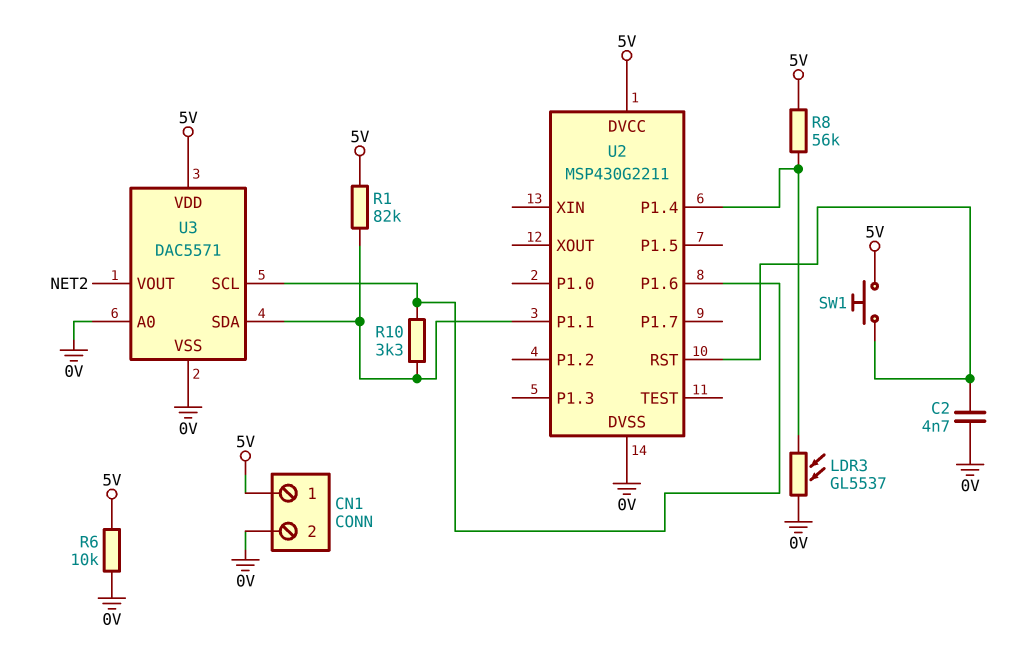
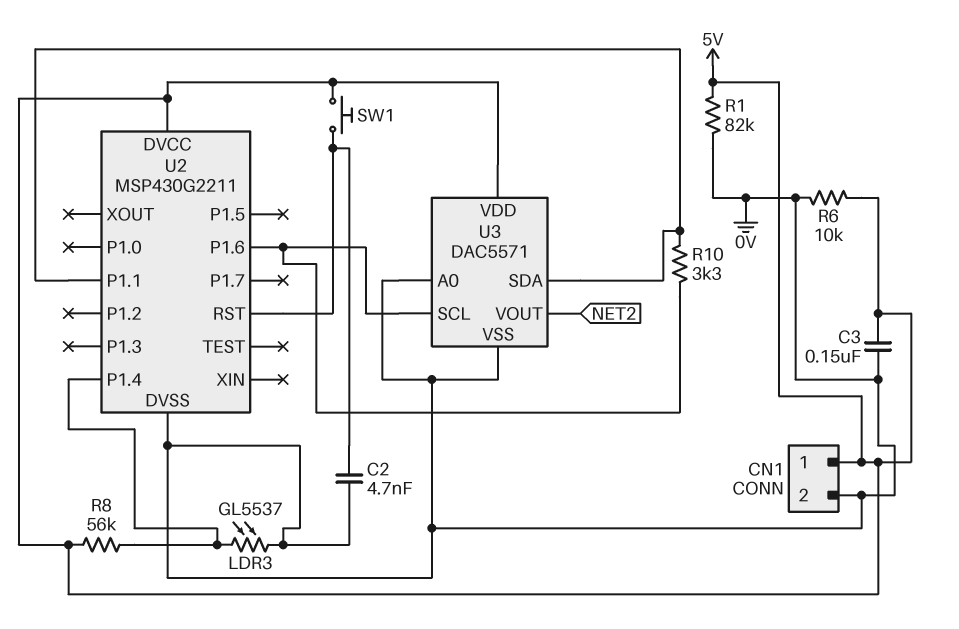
C3: none -> 150nF (0V, 5V)
R1: 82k (5V, U2/P1.1) -> 82k (0V, 5V)

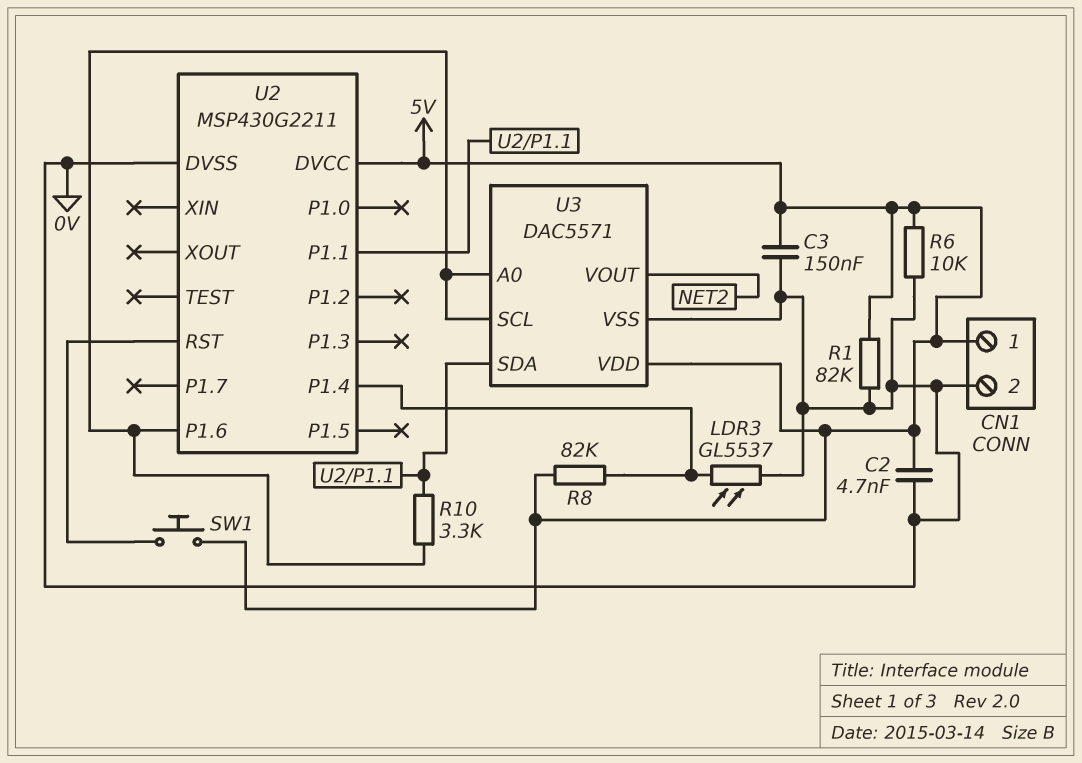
C2: 4.7nF (0V, U2/RST) -> 4.7nF (0V, 5V)
R8: 56k (5V, U2/P1.4) -> 82k (5V, U2/P1.4)
U3 pin A0: 0V -> U2/P1.6

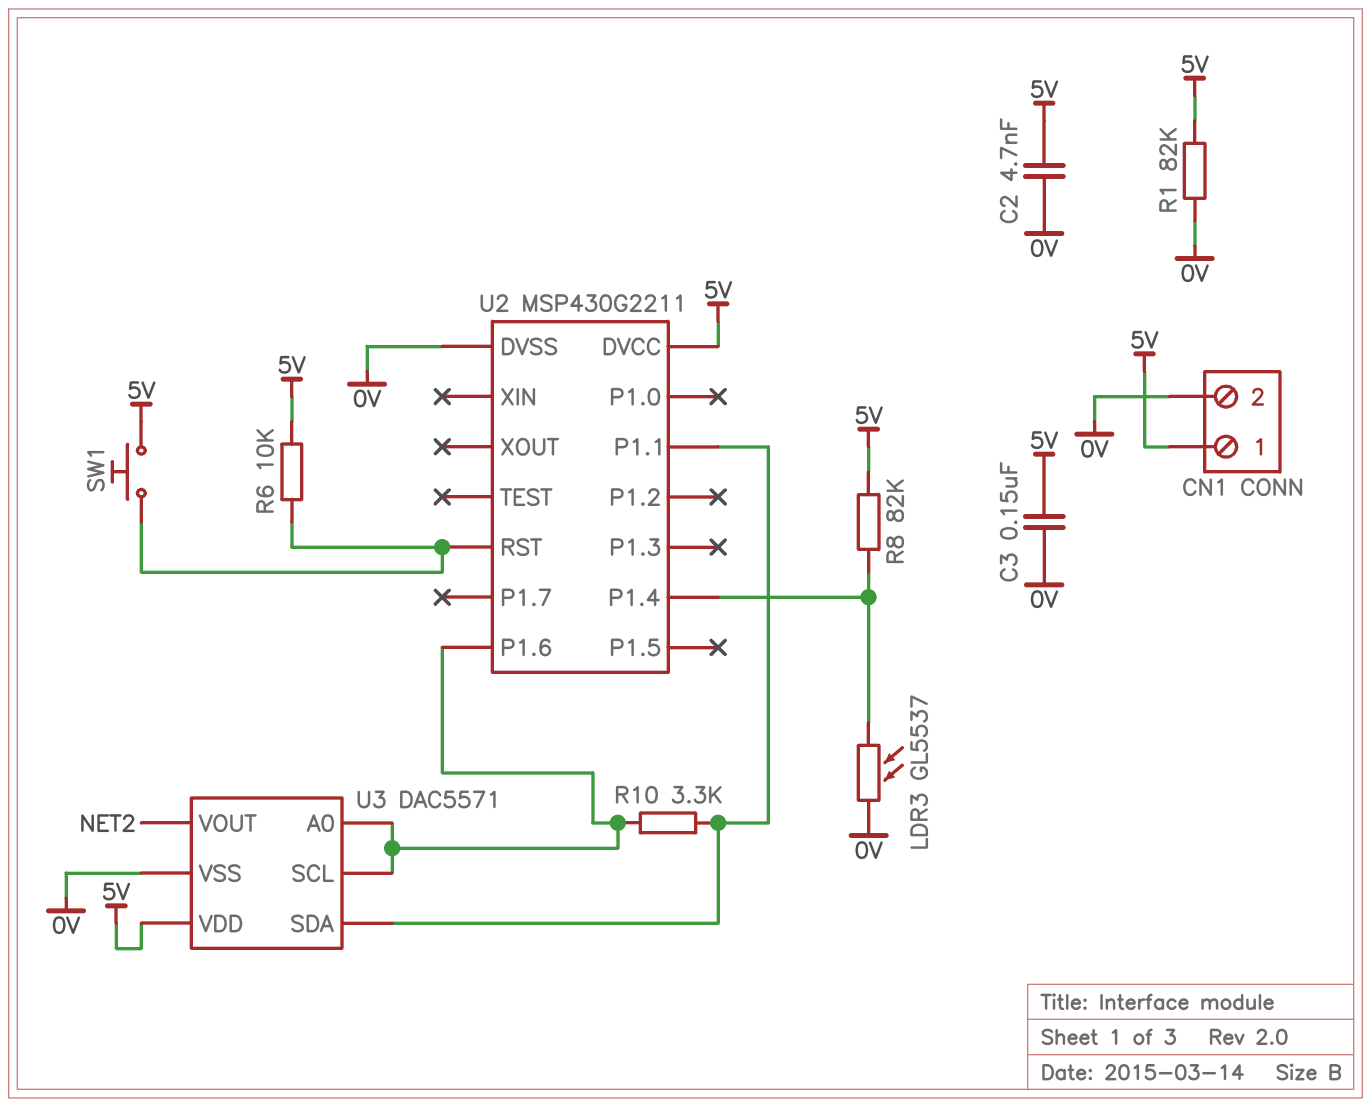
R6: 10k (0V, 5V) -> 10k (5V, U2/RST)

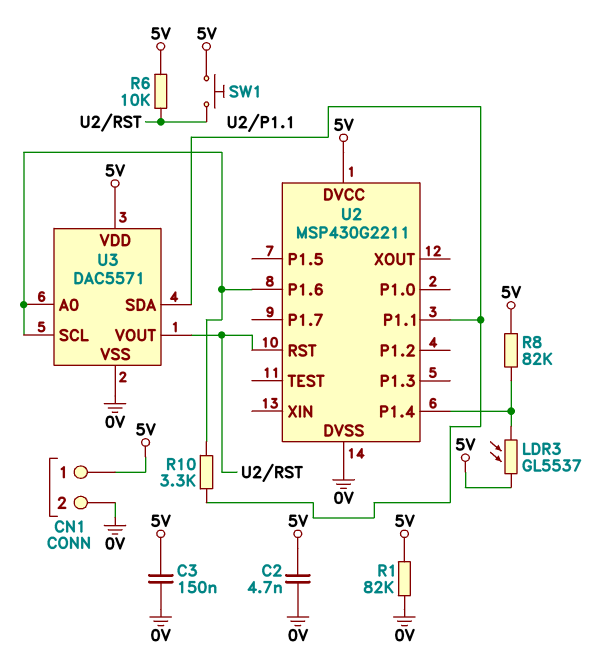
LDR3: GL5537 (0V, U2/P1.4) -> GL5537 (5V, U2/P1.4)
U3 pin VOUT: NET2 -> U2/RST

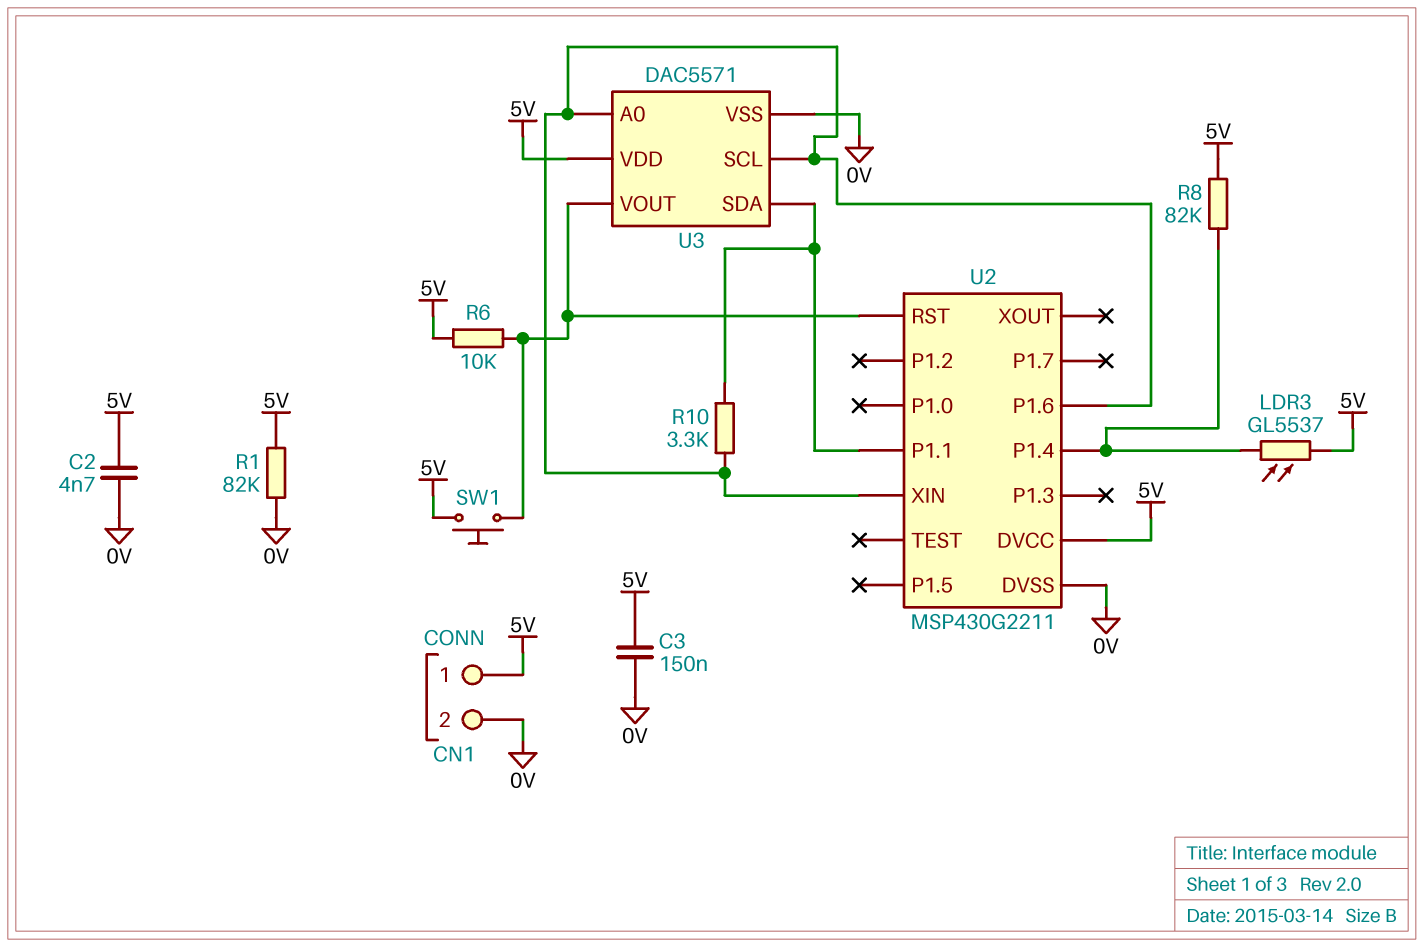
U2 pin XIN: none -> U2/P1.6

